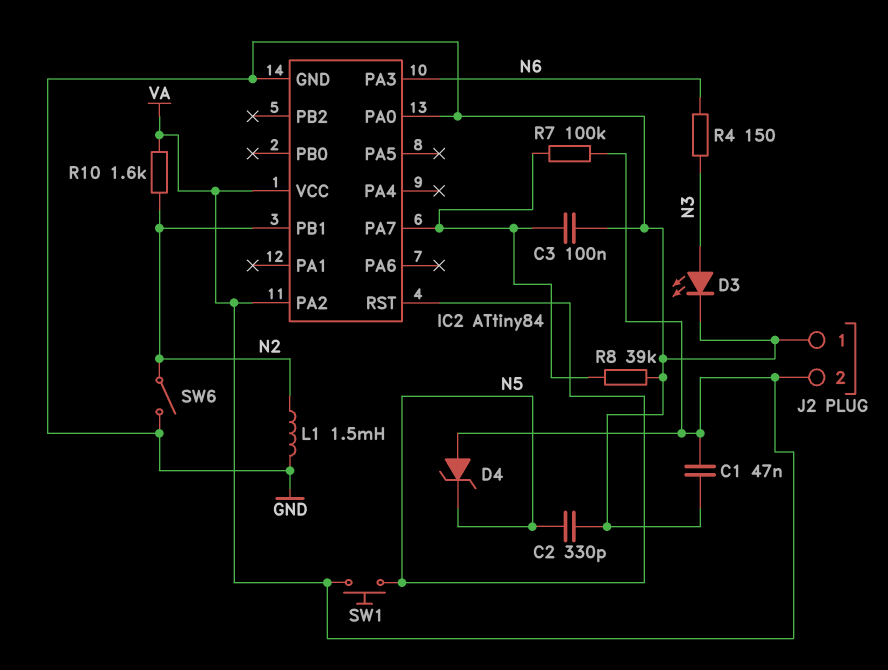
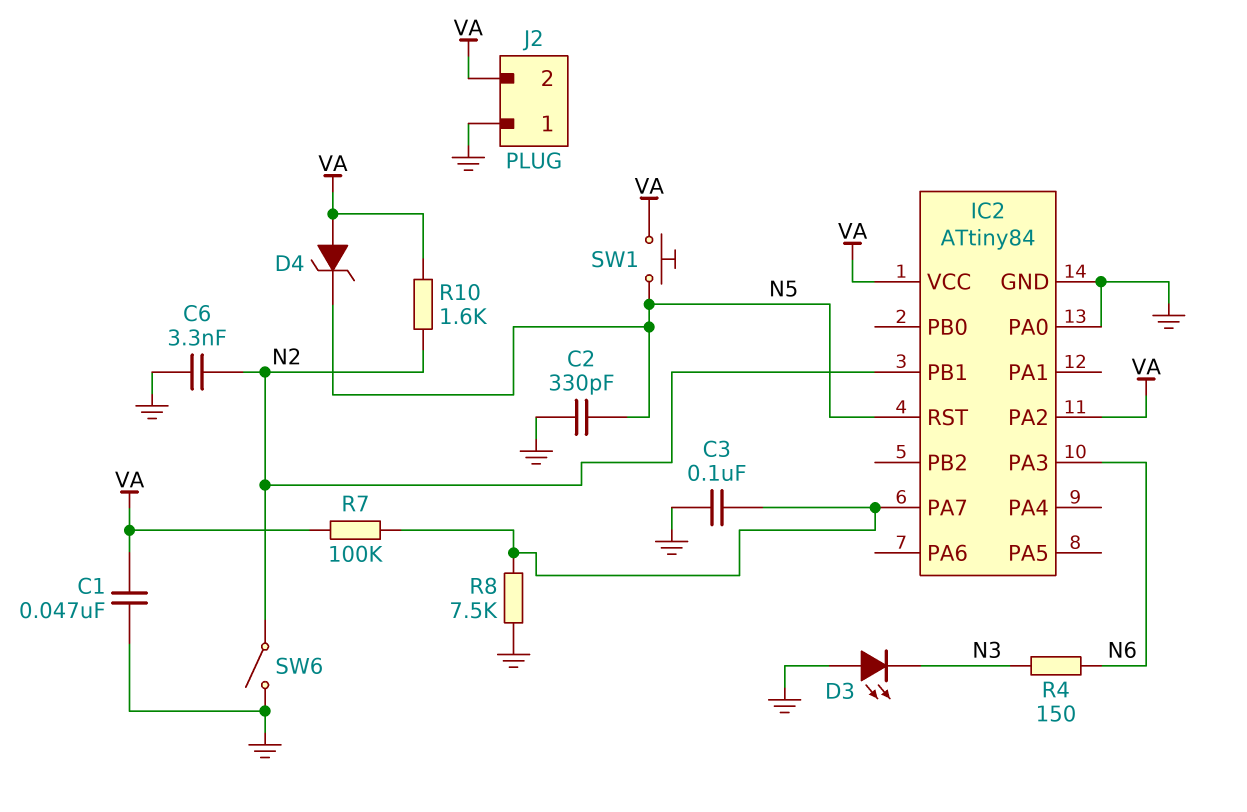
C6: none -> 3.3nF (GND, N2)
D3: LED (A N3, K GND) -> LED (A GND, K N3)
L1: 1.5mH (GND, N2) -> none
R8: 39k (GND, IC2/PA7) -> 7.5k (GND, IC2/PA7)

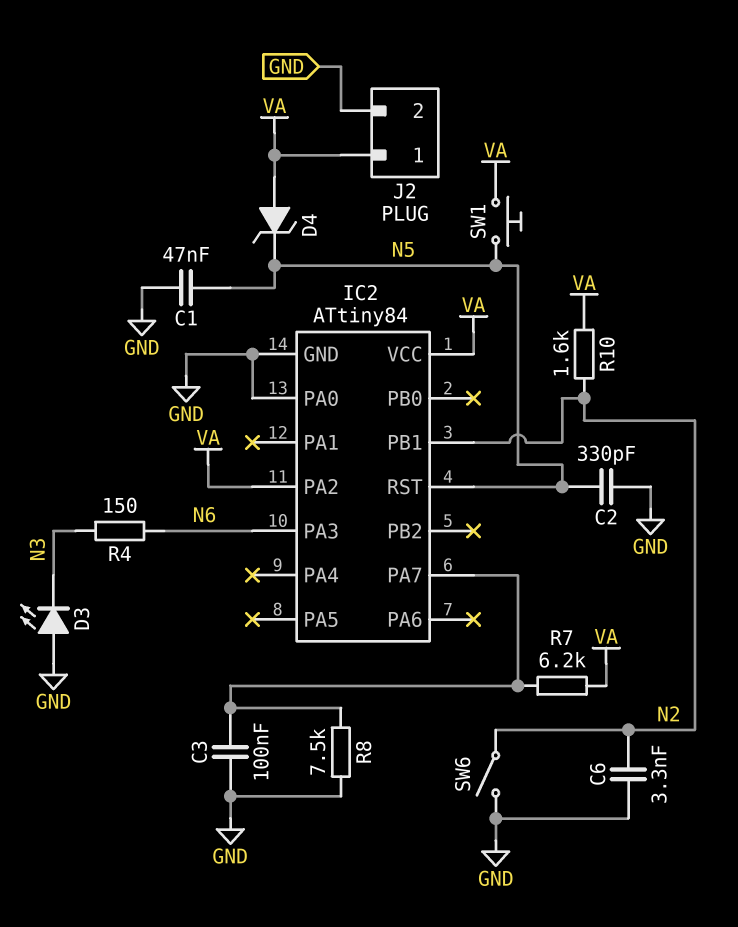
C1: 47nF (GND, VA) -> 47nF (GND, N5)
J2 pin 1: GND -> VA
J2 pin 2: VA -> GND
R7: 100k (IC2/PA7, VA) -> 6.2k (IC2/PA7, VA)

